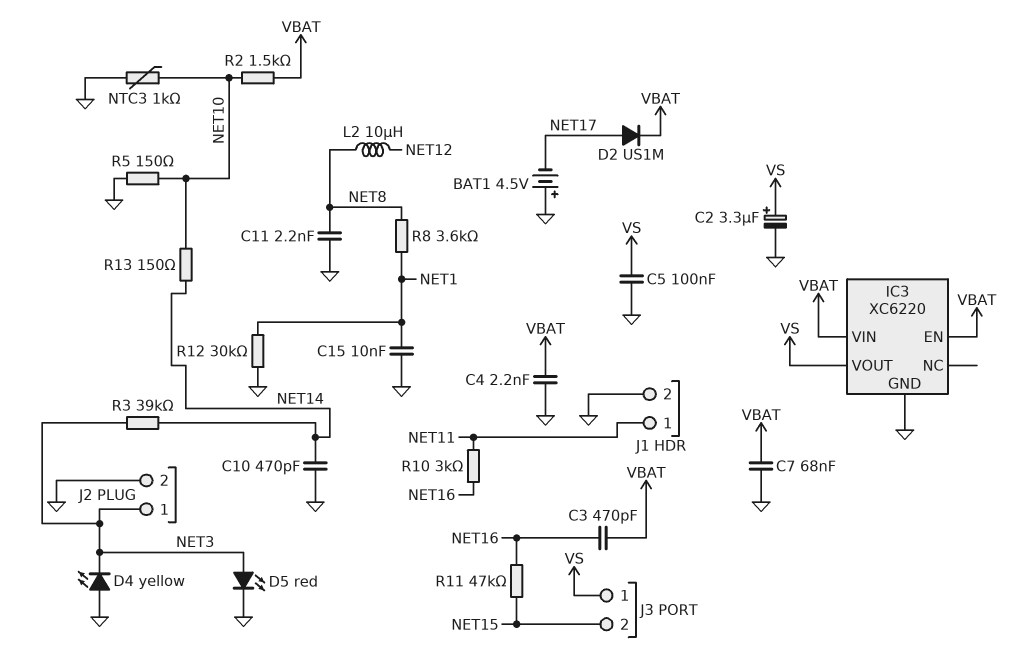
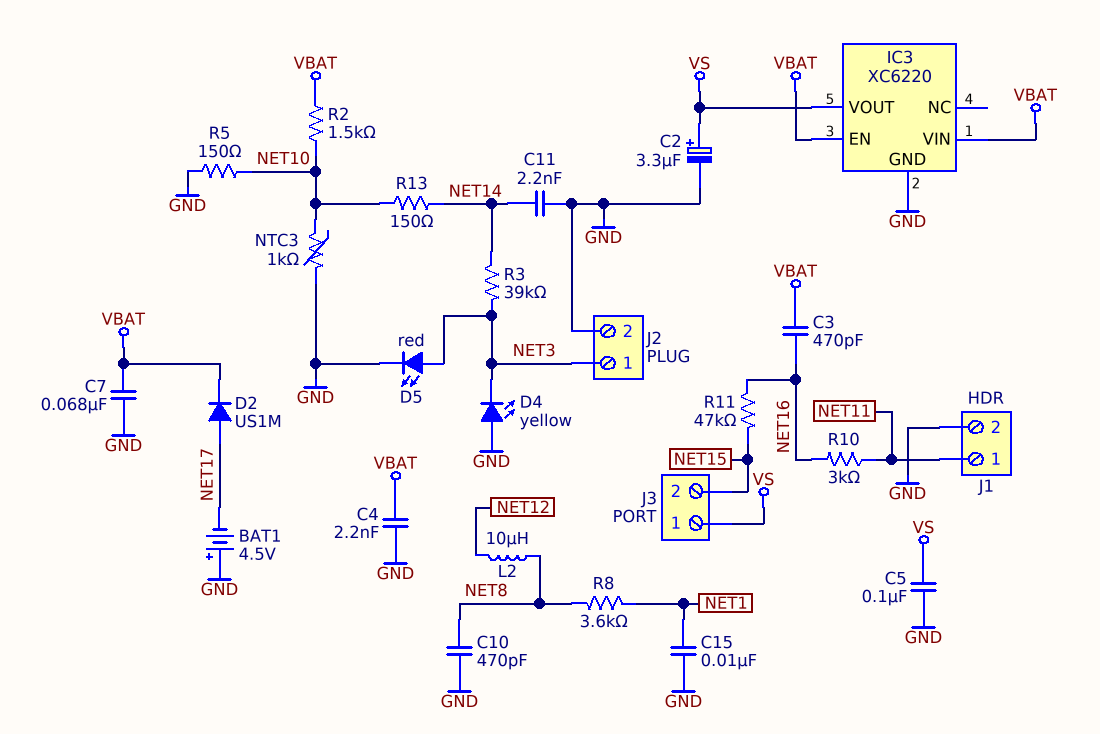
C10: 470pF (GND, NET14) -> 470pF (GND, NET8)
C11: 2.2nF (GND, NET8) -> 2.2nF (GND, NET14)
R12: 30k (GND, NET1) -> none

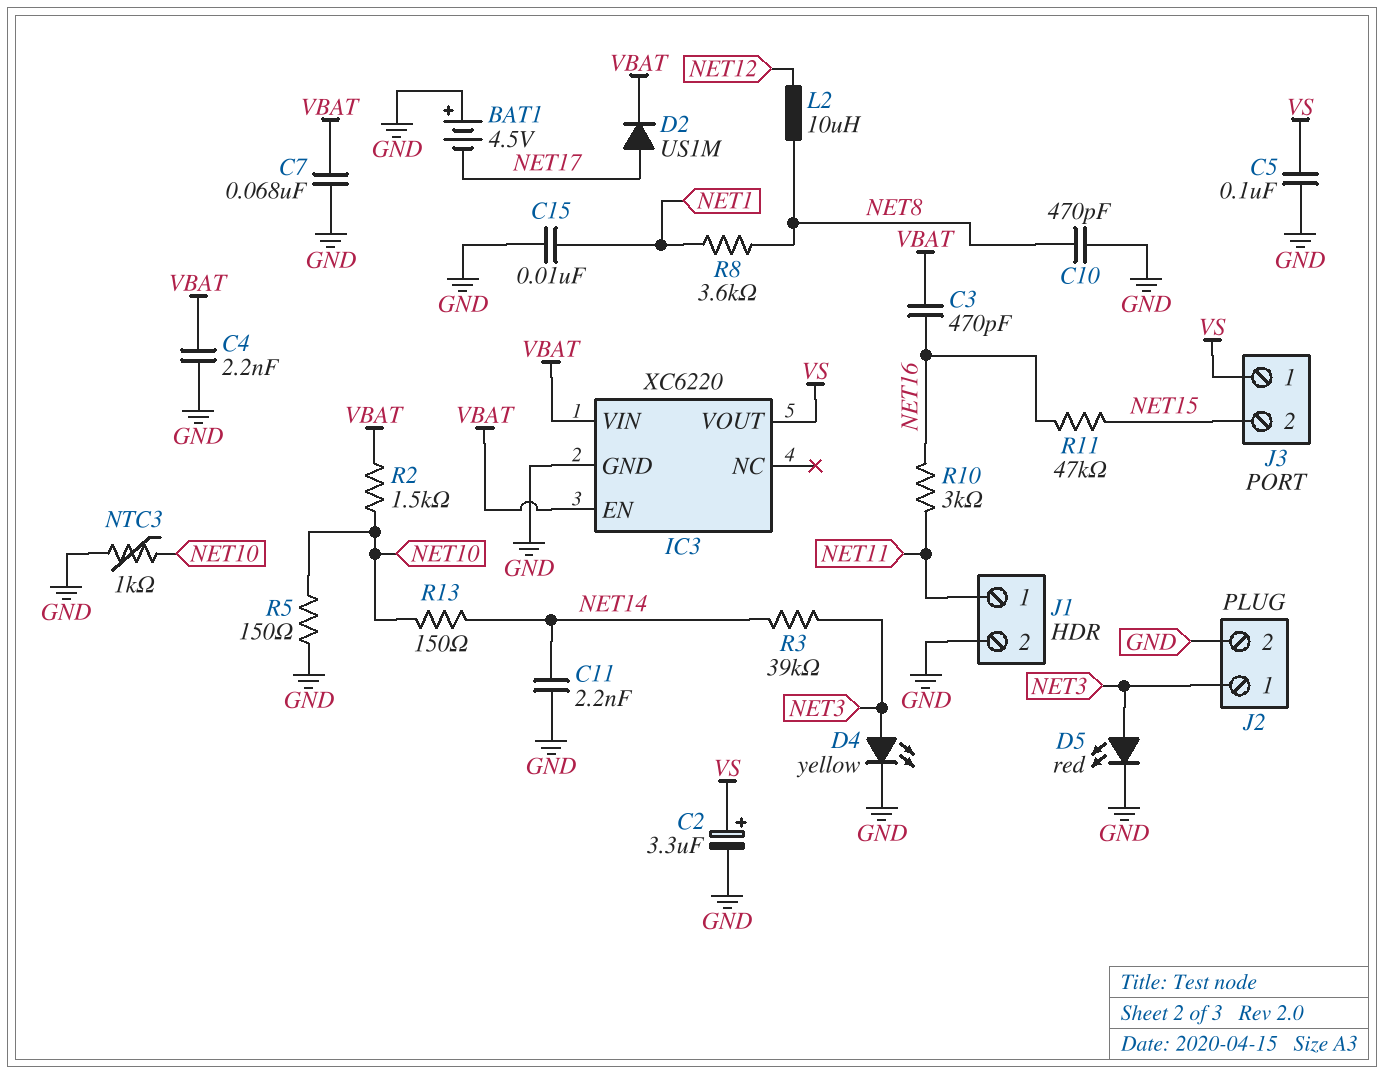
D4: LED yellow (A GND, K NET3) -> LED yellow (A NET3, K GND)

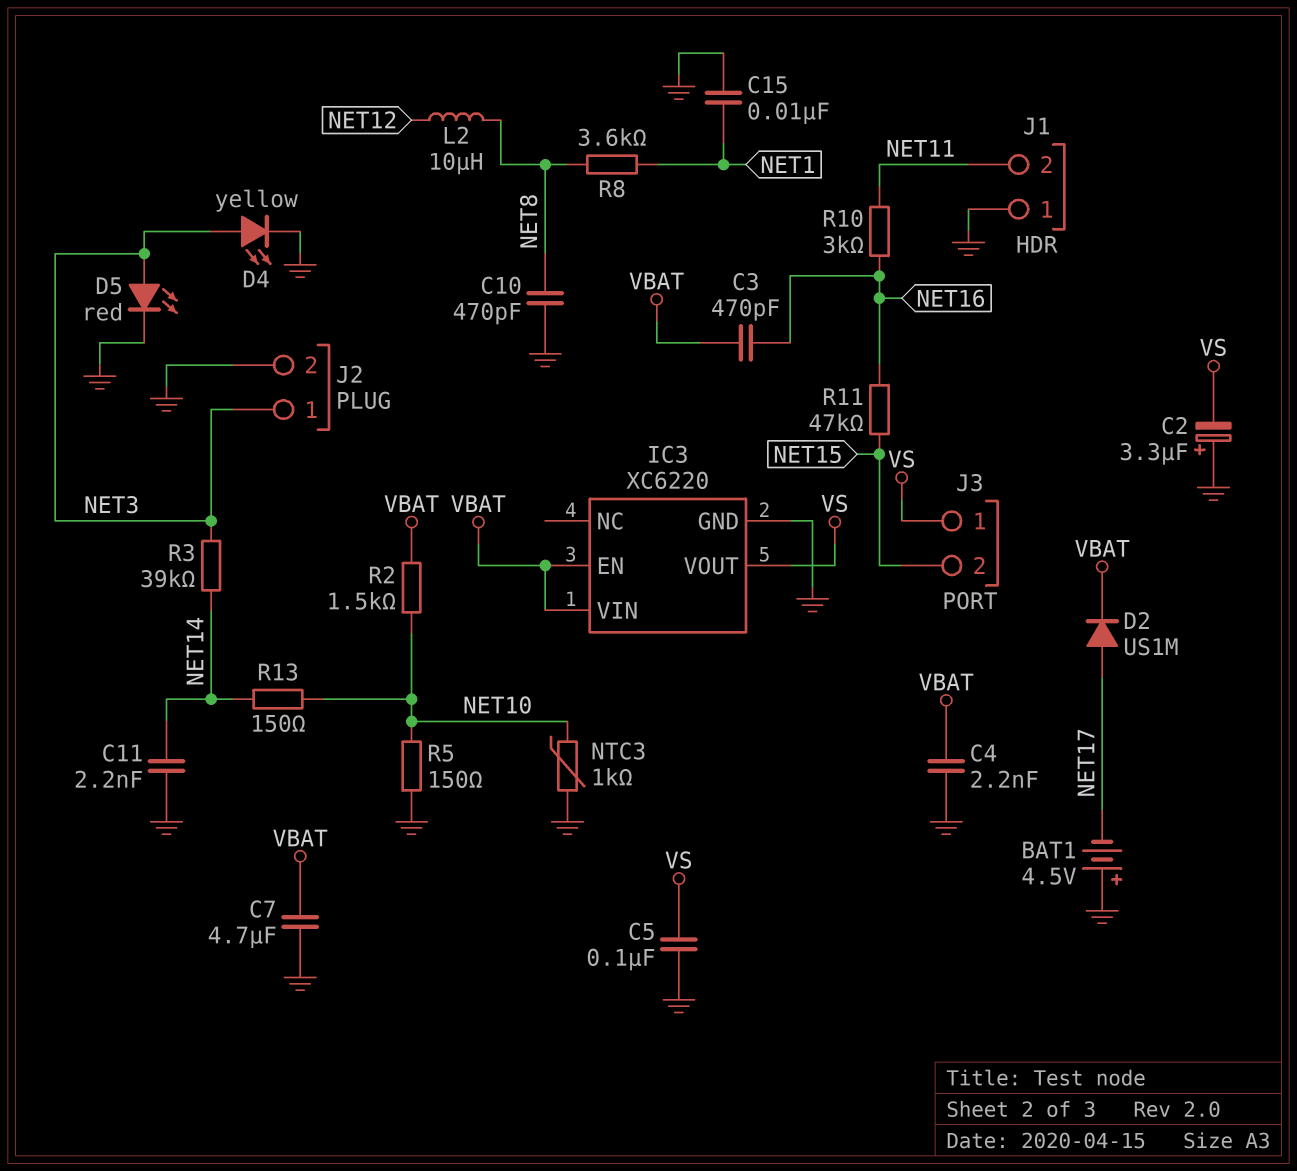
C2: 3.3uF (plus VS, minus GND) -> 3.3uF (plus GND, minus VS)
C7: 68nF (GND, VBAT) -> 4.7uF (GND, VBAT)
J1 pin 1: NET11 -> GND
J1 pin 2: GND -> NET11

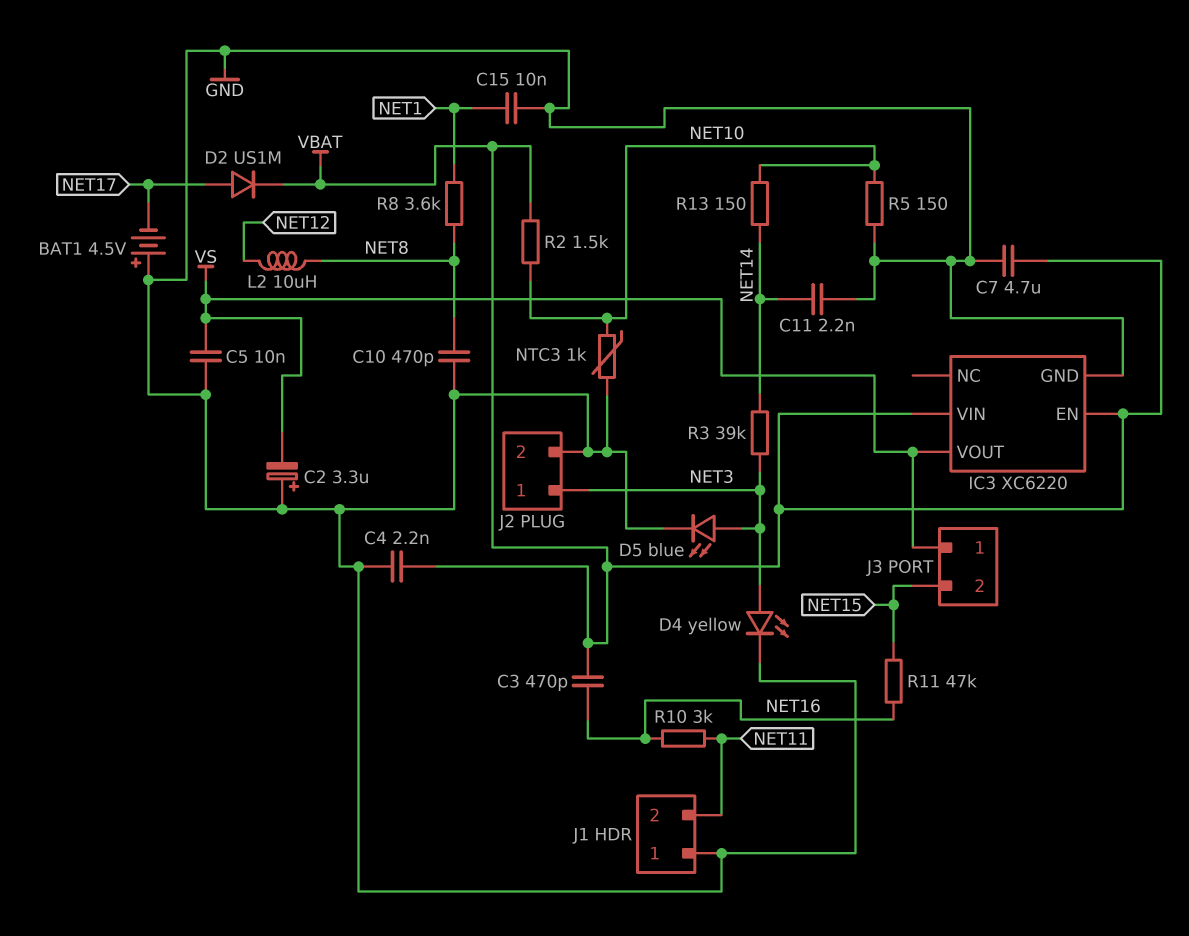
C5: 100nF (GND, VS) -> 10nF (GND, VS)
D5: LED red (A NET3, K GND) -> LED blue (A NET3, K GND)

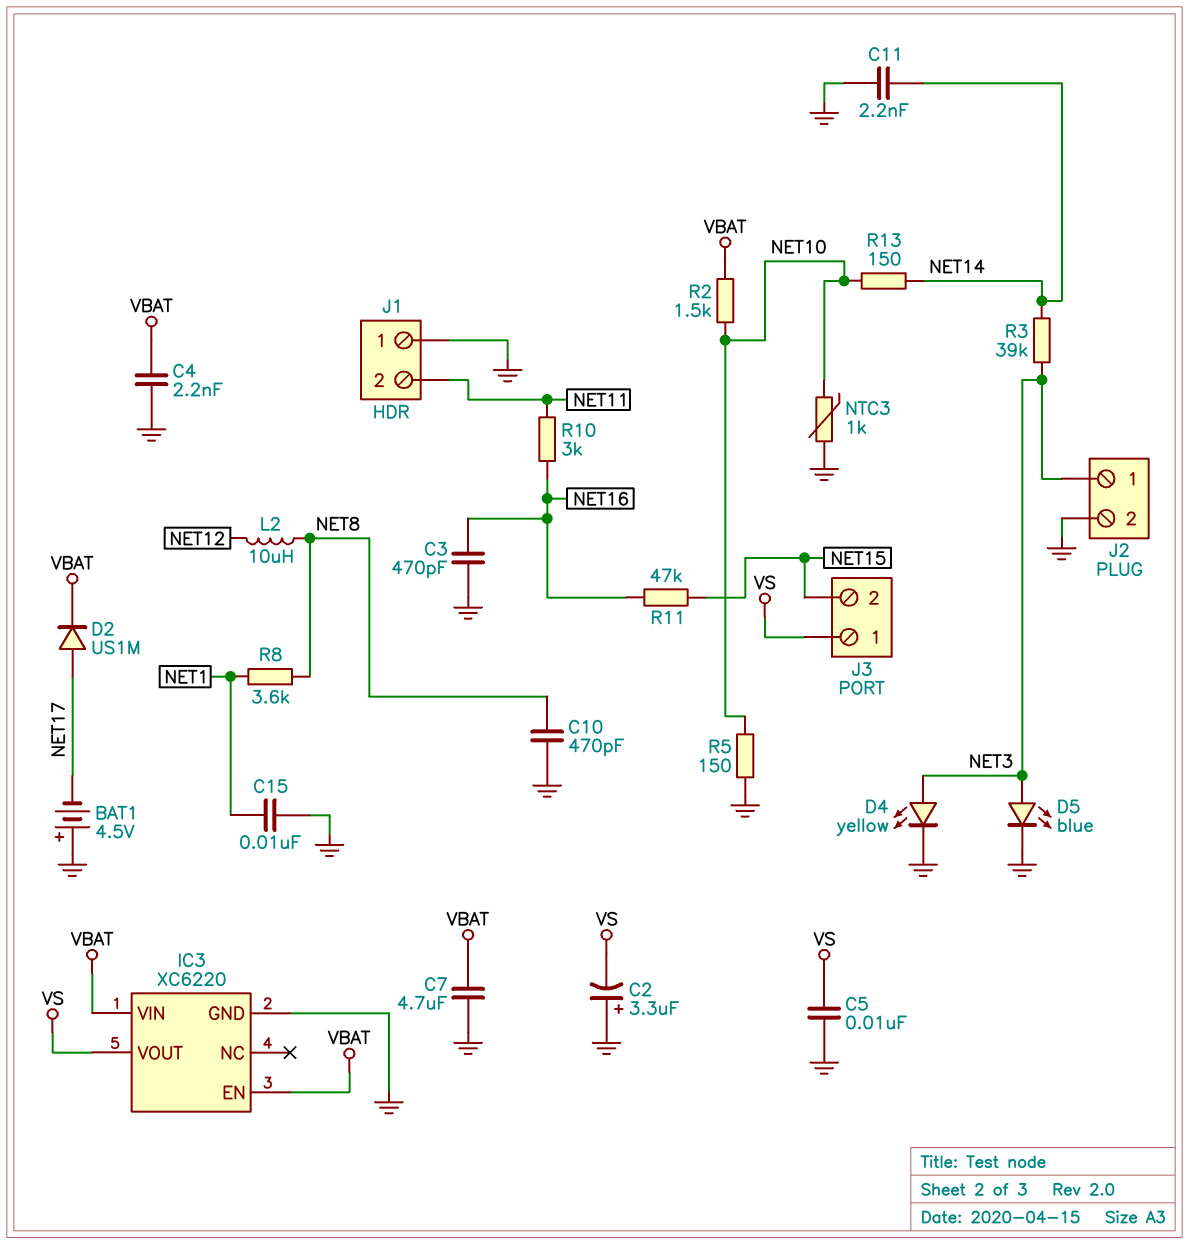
C3: 470pF (NET16, VBAT) -> 470pF (GND, NET16)

